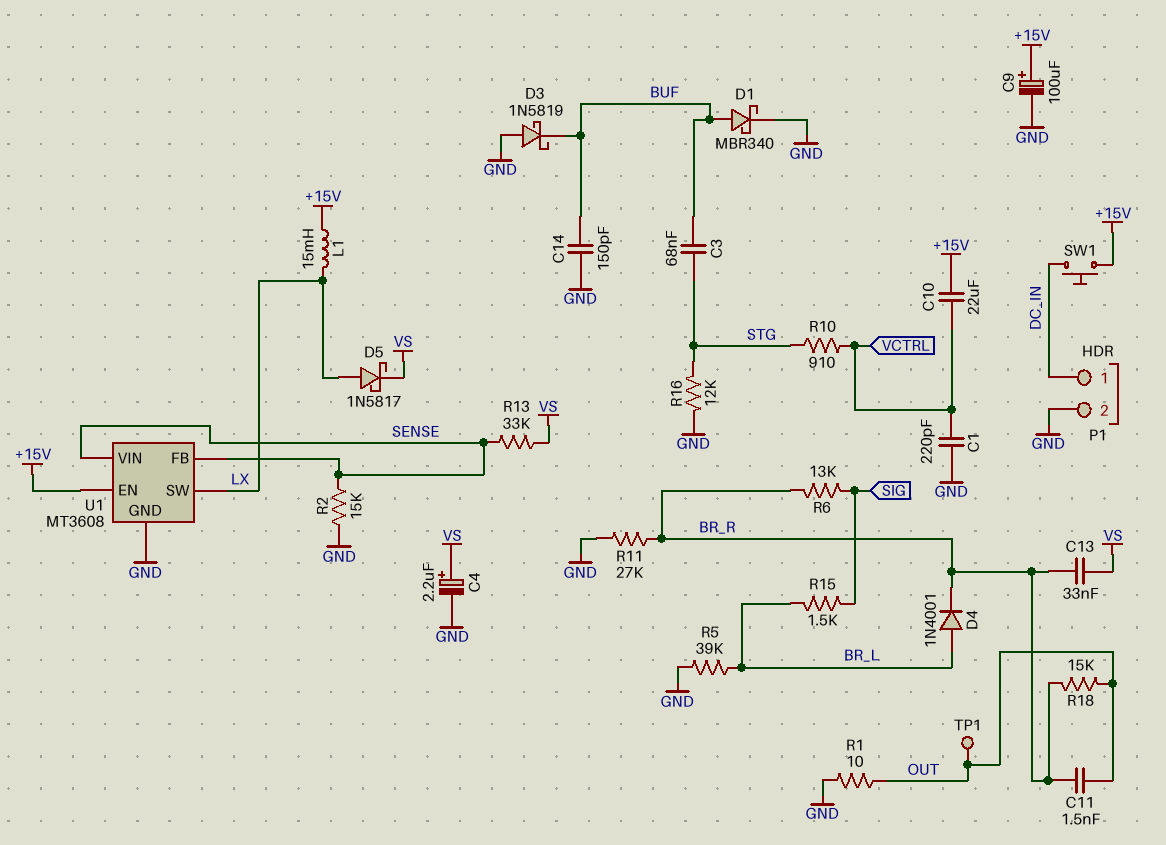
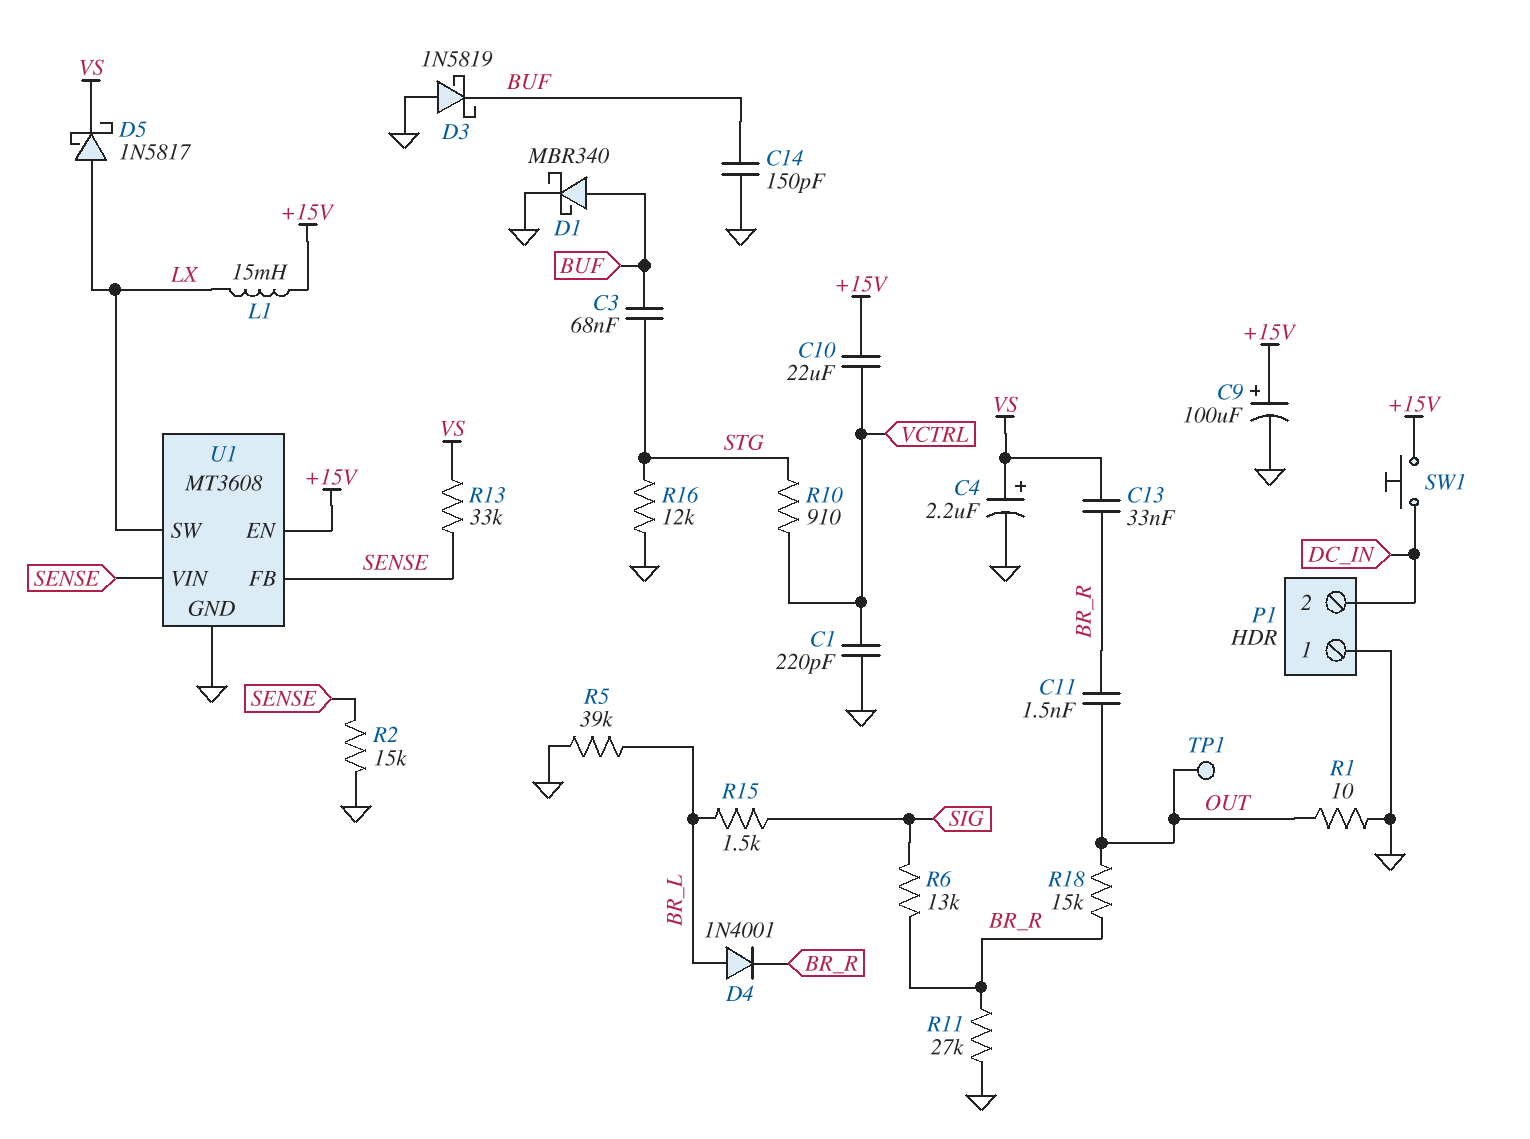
P1 pin 1: DC_IN -> GND
P1 pin 2: GND -> DC_IN

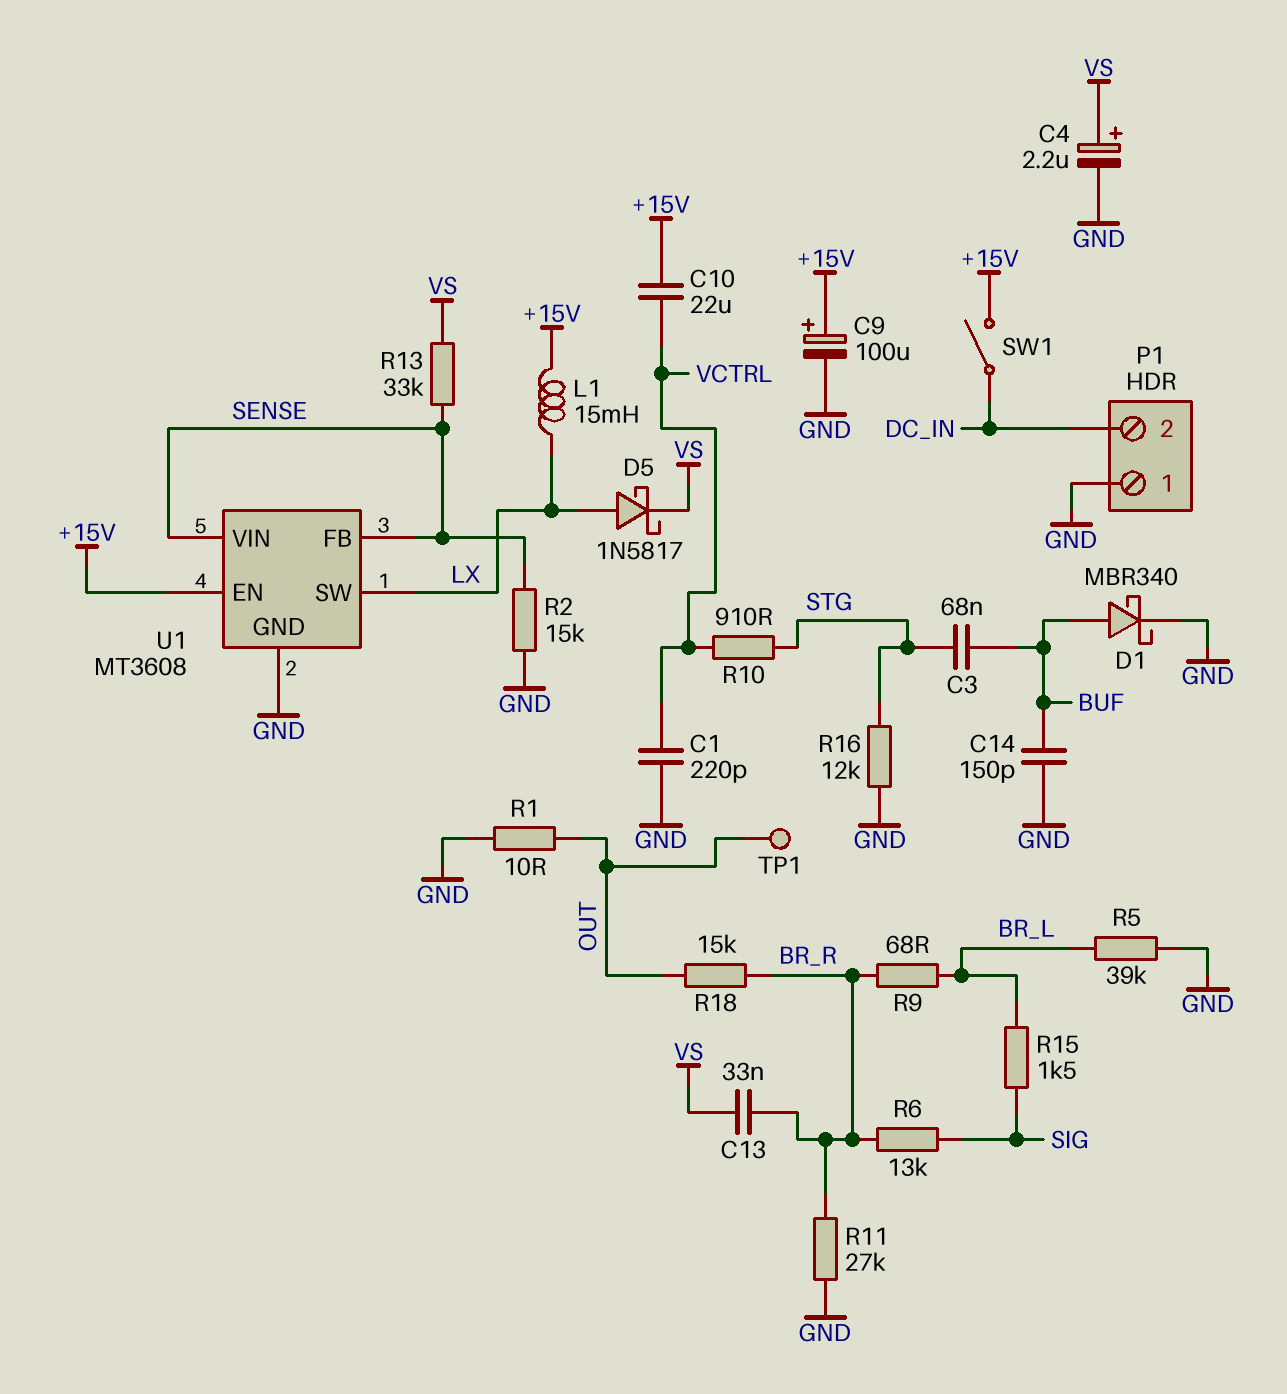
C11: 1.5nF (BR_R, OUT) -> none
D3: schottky 1N5819 (A GND, K BUF) -> none
D4: diode 1N4001 (A BR_L, K BR_R) -> none
R9: none -> 68 (BR_L, BR_R)
SW1: button (+15V, DC_IN) -> switch (+15V, DC_IN)

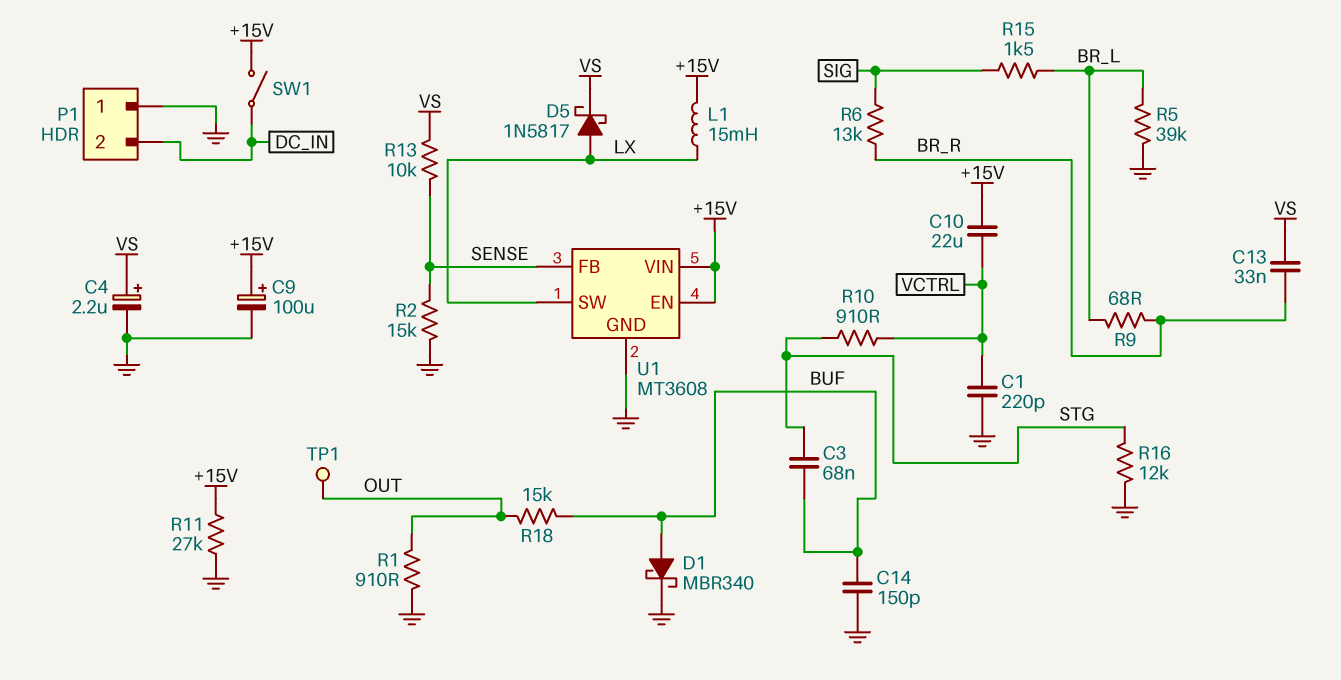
R1: 10 (GND, OUT) -> 910 (GND, OUT)
R11: 27k (BR_R, GND) -> 27k (+15V, GND)
R13: 33k (SENSE, VS) -> 10k (SENSE, VS)
R18: 15k (BR_R, OUT) -> 15k (BUF, OUT)
U1 pin VIN: SENSE -> +15V

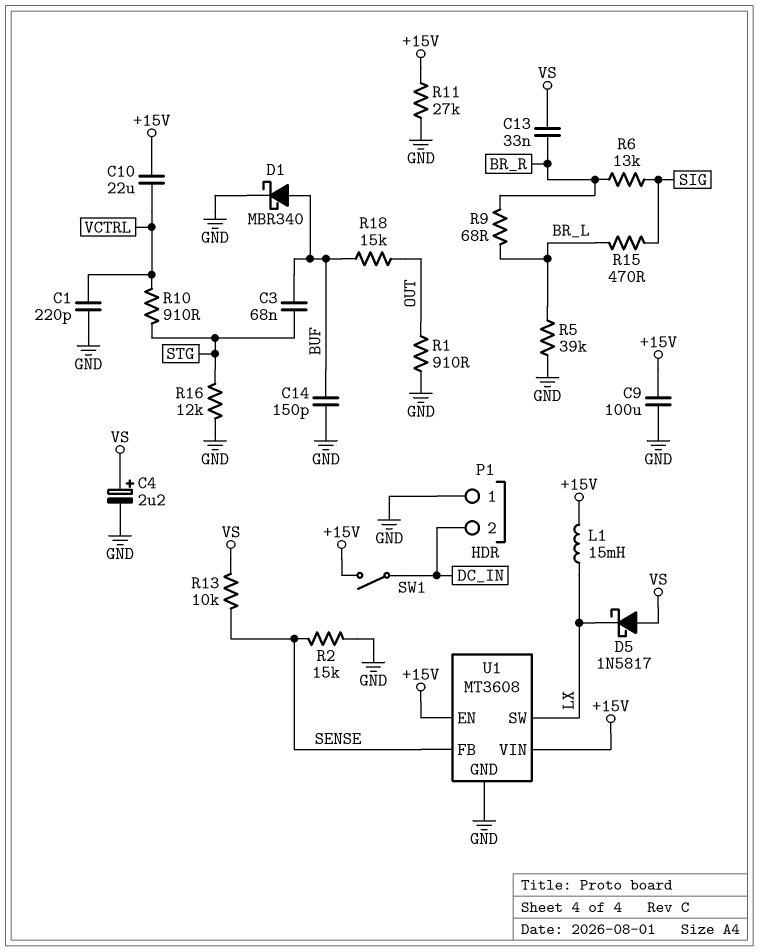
C9: 100uF (plus +15V, minus GND) -> 100uF (+15V, GND)
D5: schottky 1N5817 (A LX, K VS) -> schottky 1N5817 (A VS, K LX)
R15: 1.5k (BR_L, SIG) -> 470 (BR_L, SIG)
TP1: test point (OUT) -> none

